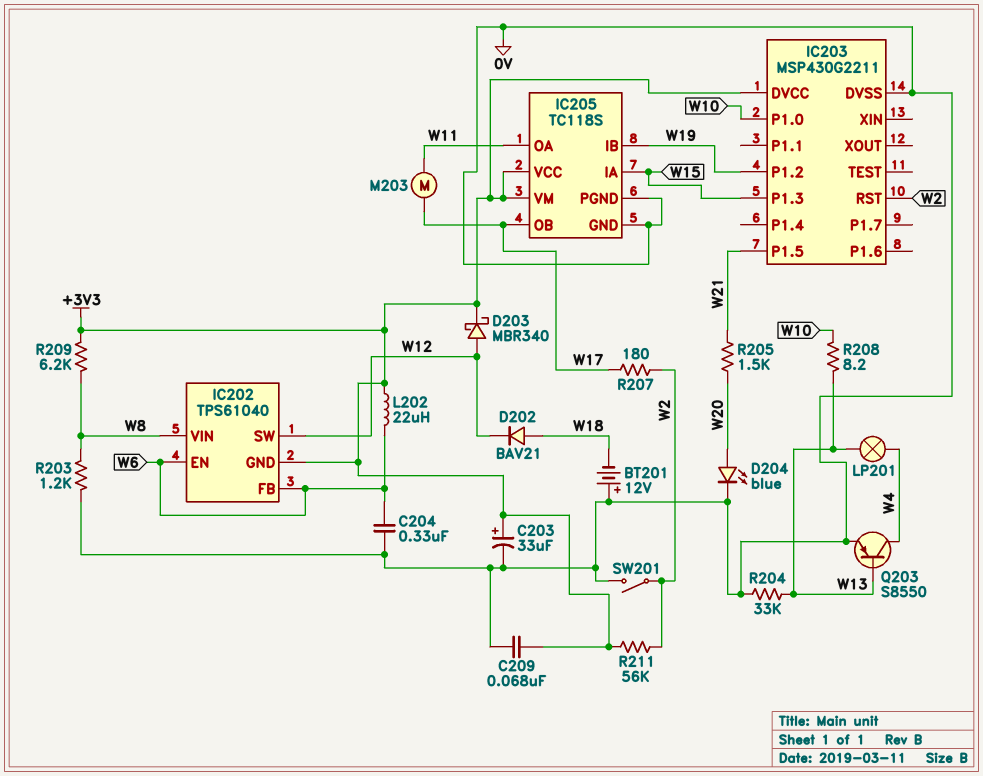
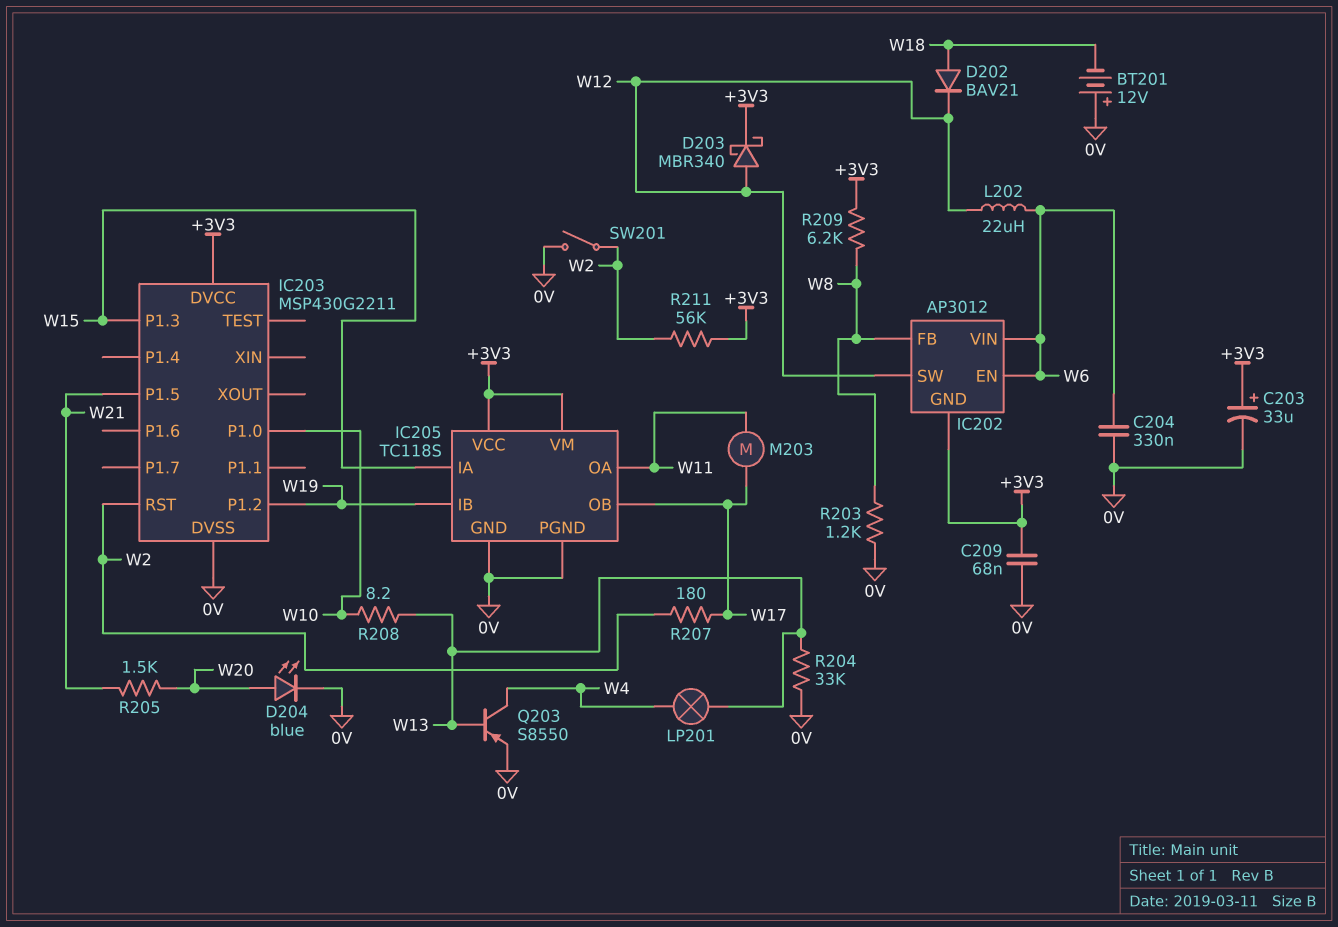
IC202: TPS61040 -> AP3012
IC202 pin FB: W6 -> W8
IC202 pin VIN: W8 -> W6
L202: 22uH (+3V3, W6) -> 22uH (W6, W12)

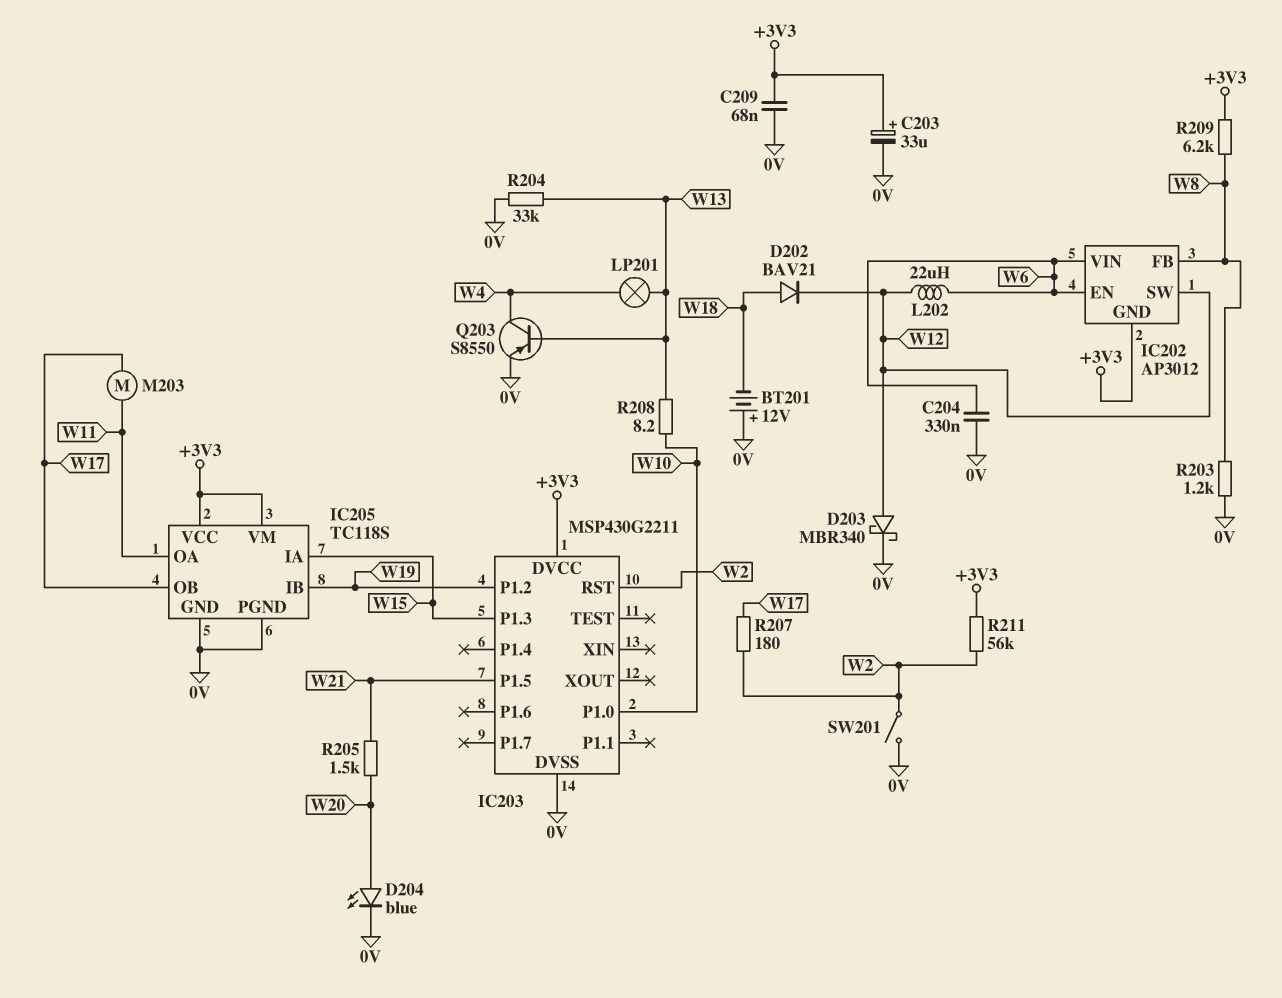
D203: schottky MBR340 (A W12, K +3V3) -> schottky MBR340 (A W12, K 0V)

